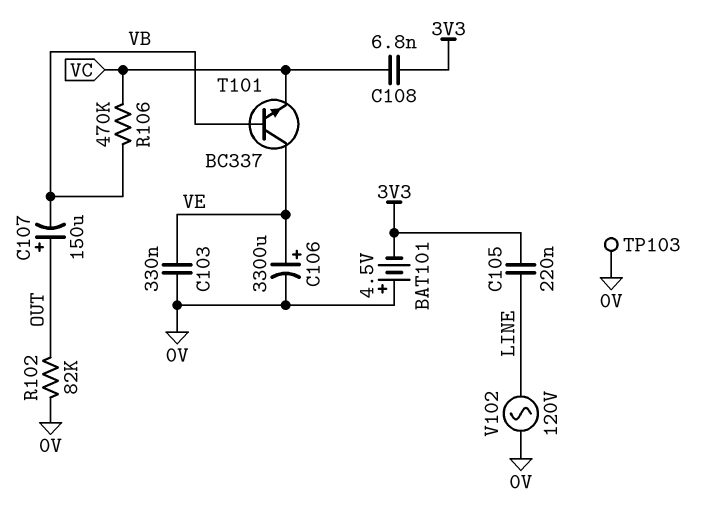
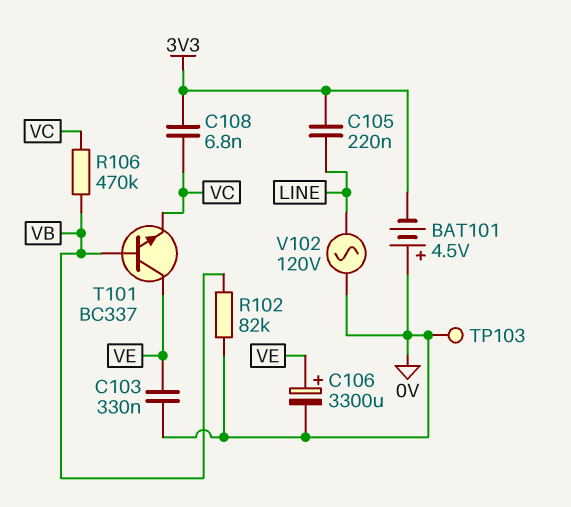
C107: 150uF (plus OUT, minus VB) -> none
R102: 82k (0V, OUT) -> 82k (0V, VB)

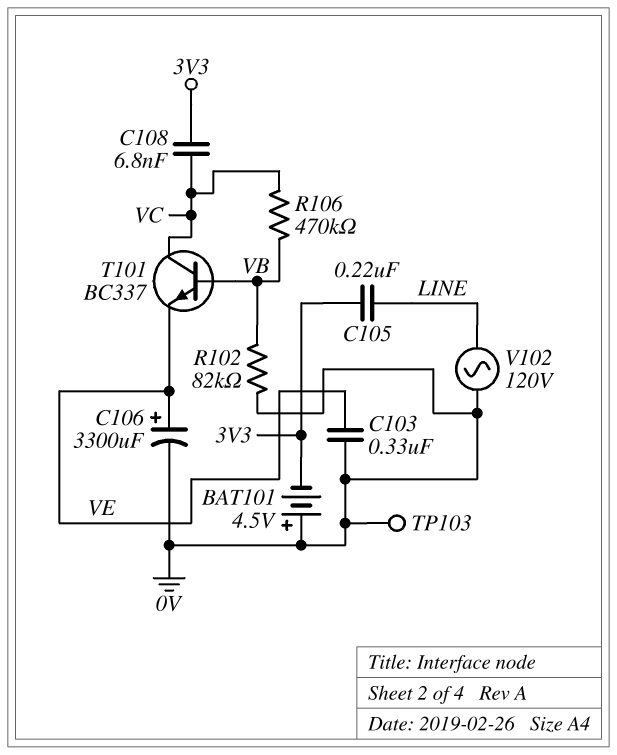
T101: NPN BC337 (B VB, C VE, E VC) -> NPN BC337 (B VB, C VC, E VE)

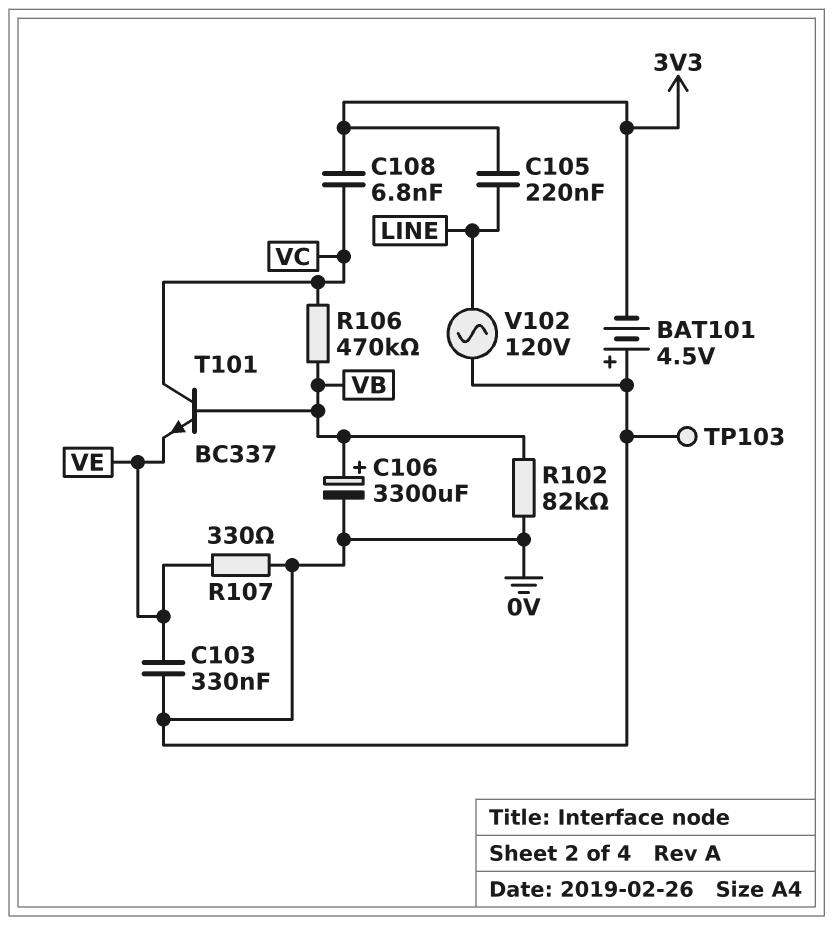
C106: 3300uF (plus VE, minus 0V) -> 3300uF (plus VB, minus 0V)
R107: none -> 330 (0V, VE)

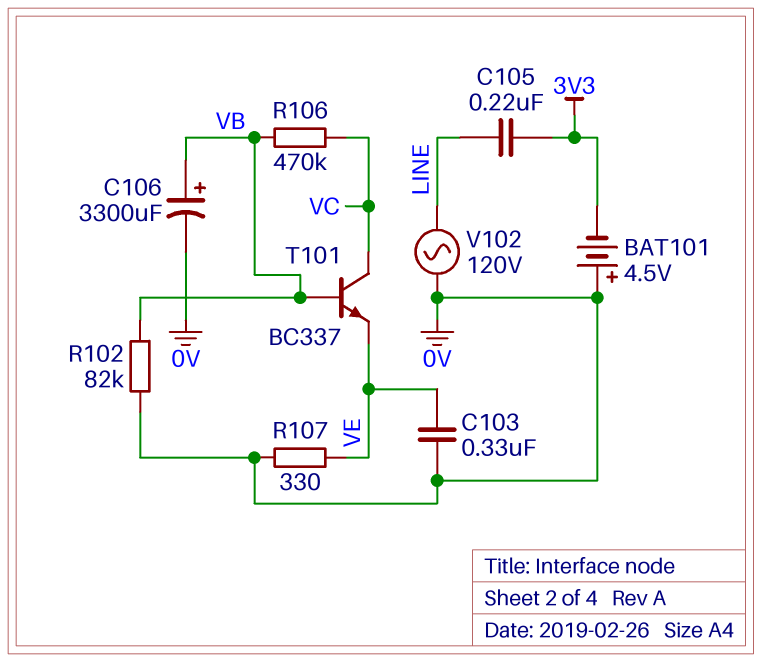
C108: 6.8nF (3V3, VC) -> none
TP103: test point (0V) -> none

